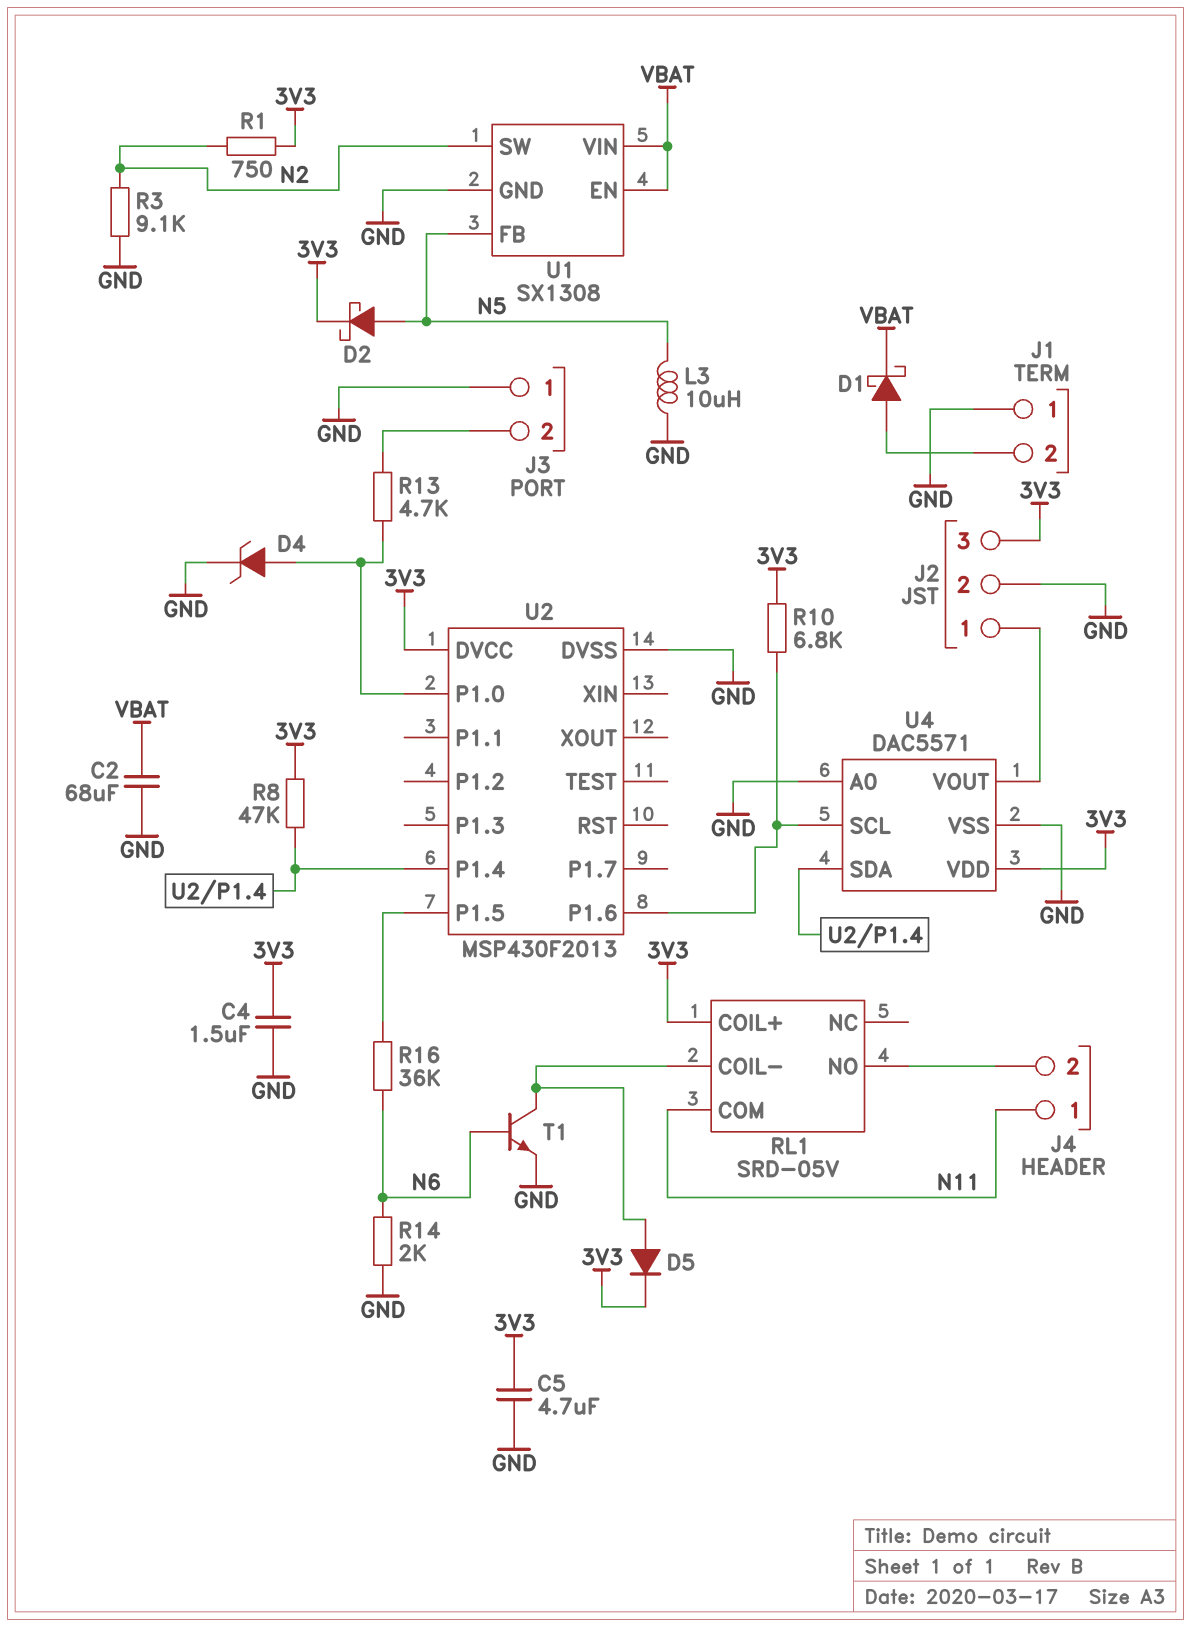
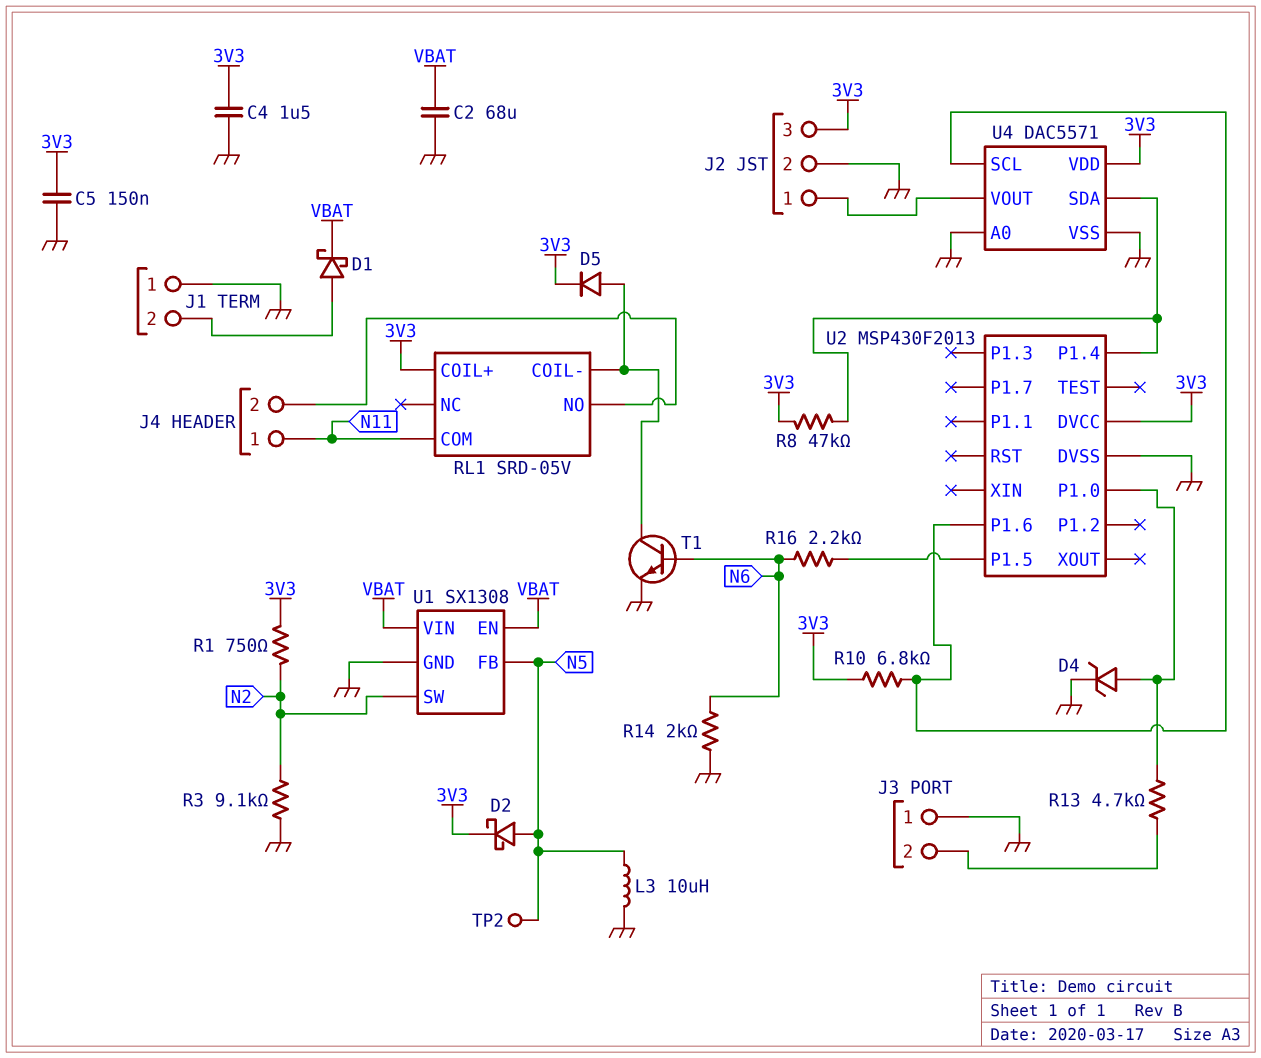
C5: 4.7uF (3V3, GND) -> 150nF (3V3, GND)
R16: 36k (N6, U2/P1.5) -> 2.2k (N6, U2/P1.5)
TP2: none -> test point (N5)

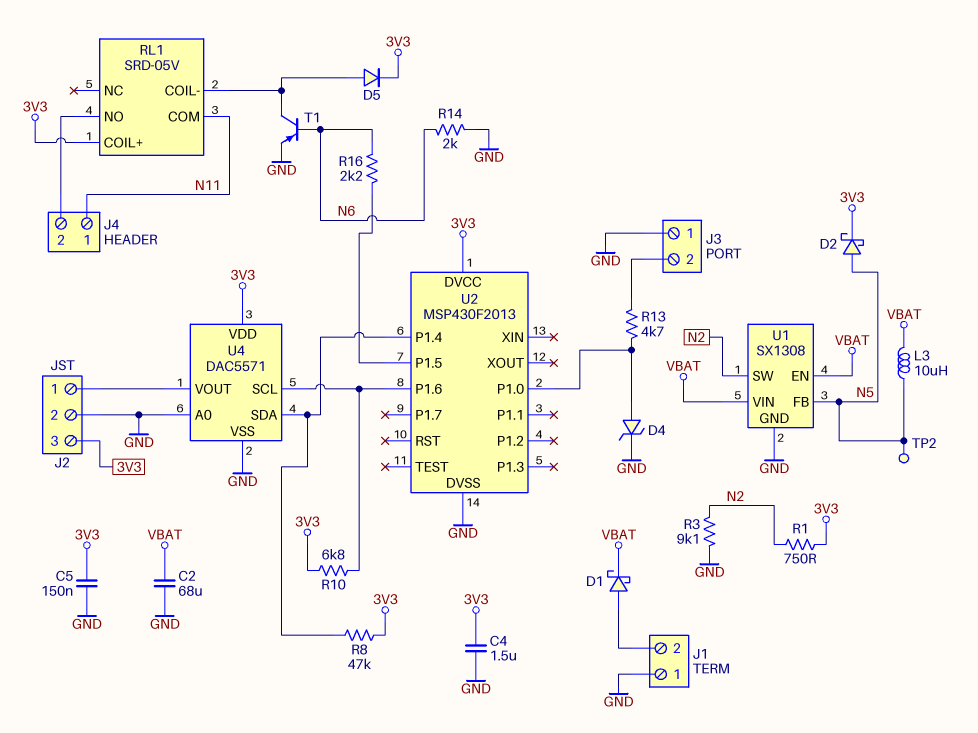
L3: 10uH (GND, N5) -> 10uH (N5, VBAT)
T1: NPN (B N6, C RL1/COIL-, E GND) -> PNP (B N6, C RL1/COIL-, E GND)

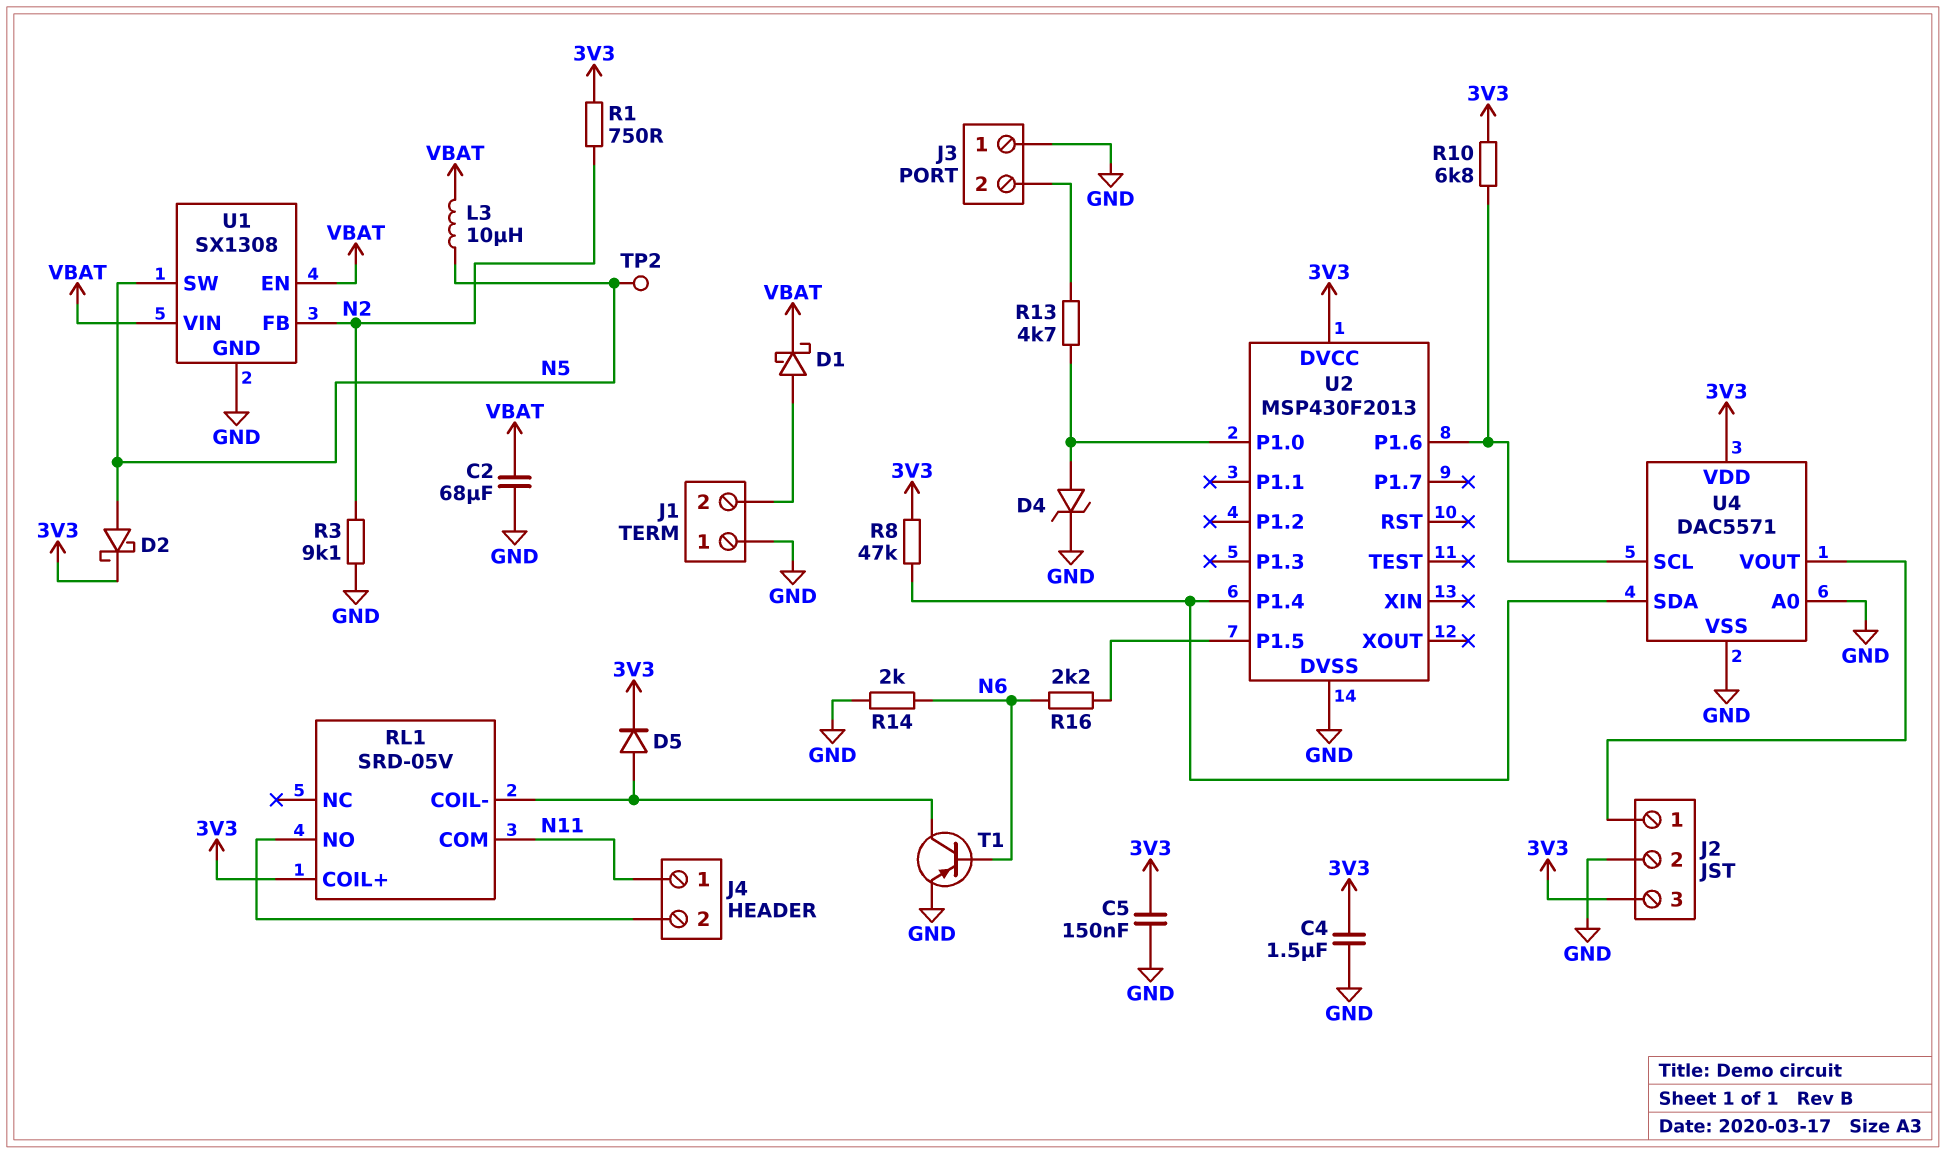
U1 pin FB: N5 -> N2
U1 pin SW: N2 -> N5

